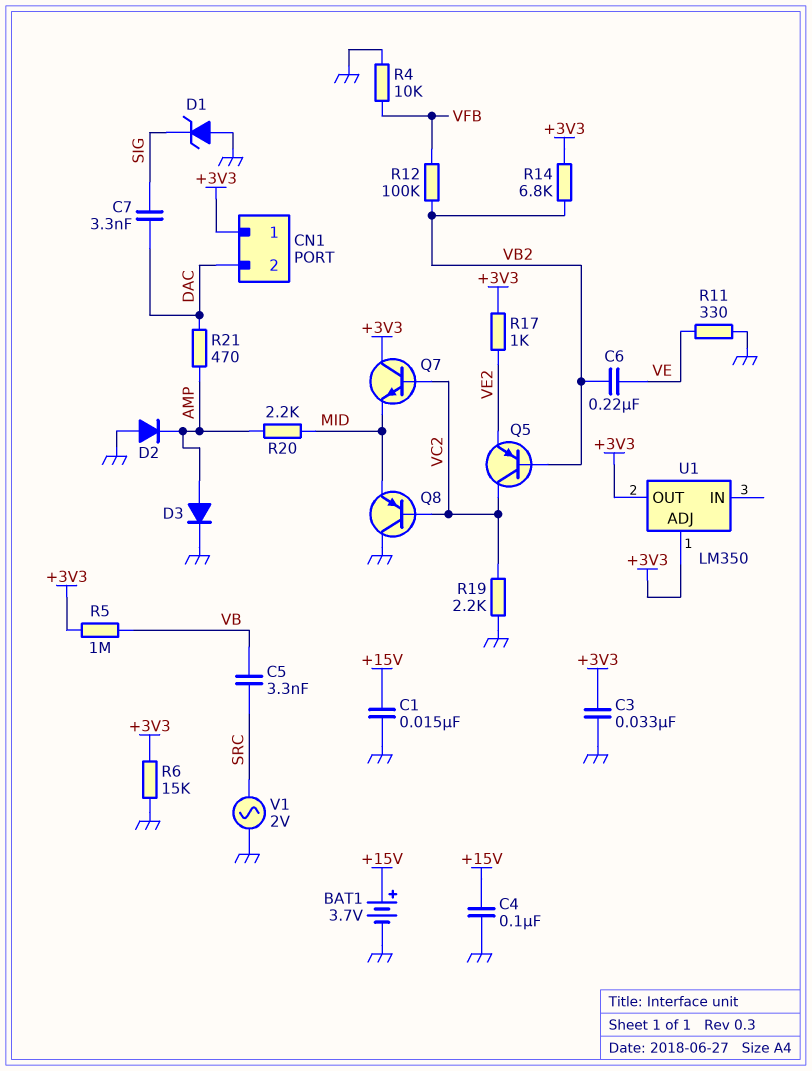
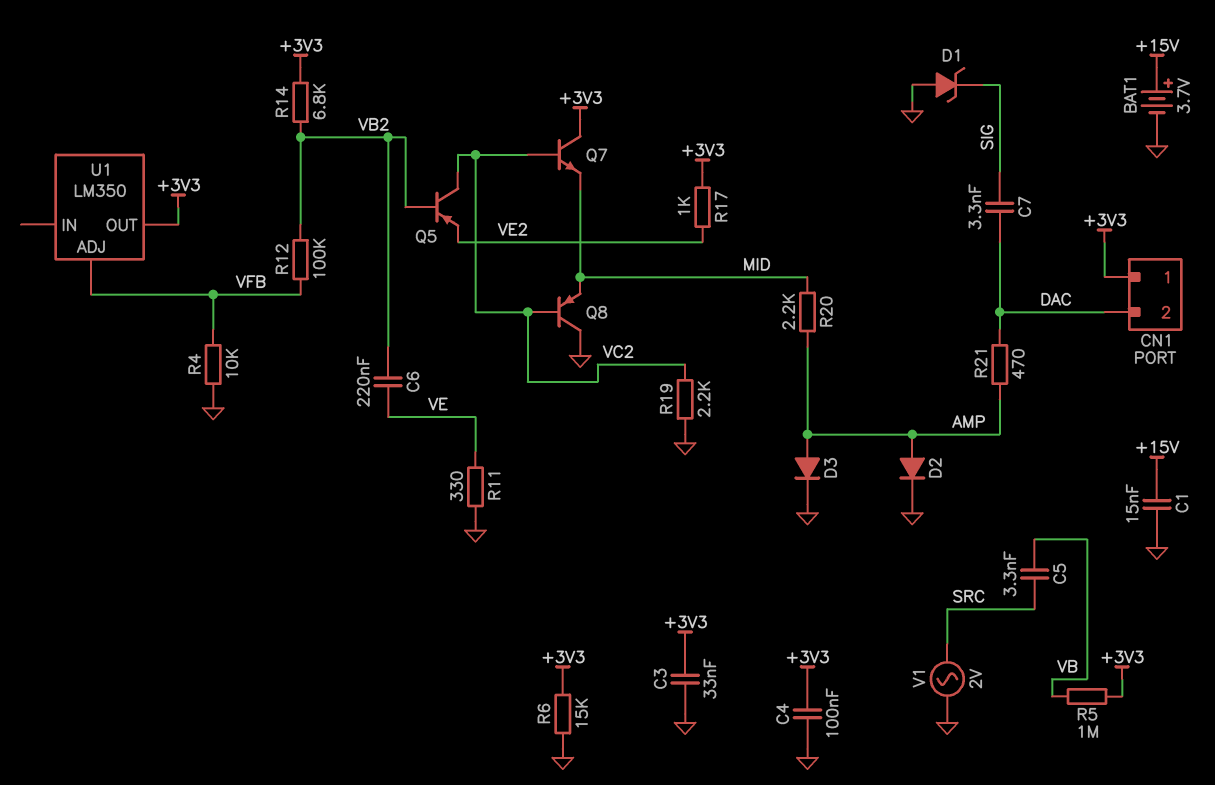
C4: 100nF (+15V, GND) -> 100nF (+3V3, GND)
D2: diode (A GND, K AMP) -> diode (A AMP, K GND)
U1 pin ADJ: +3V3 -> VFB

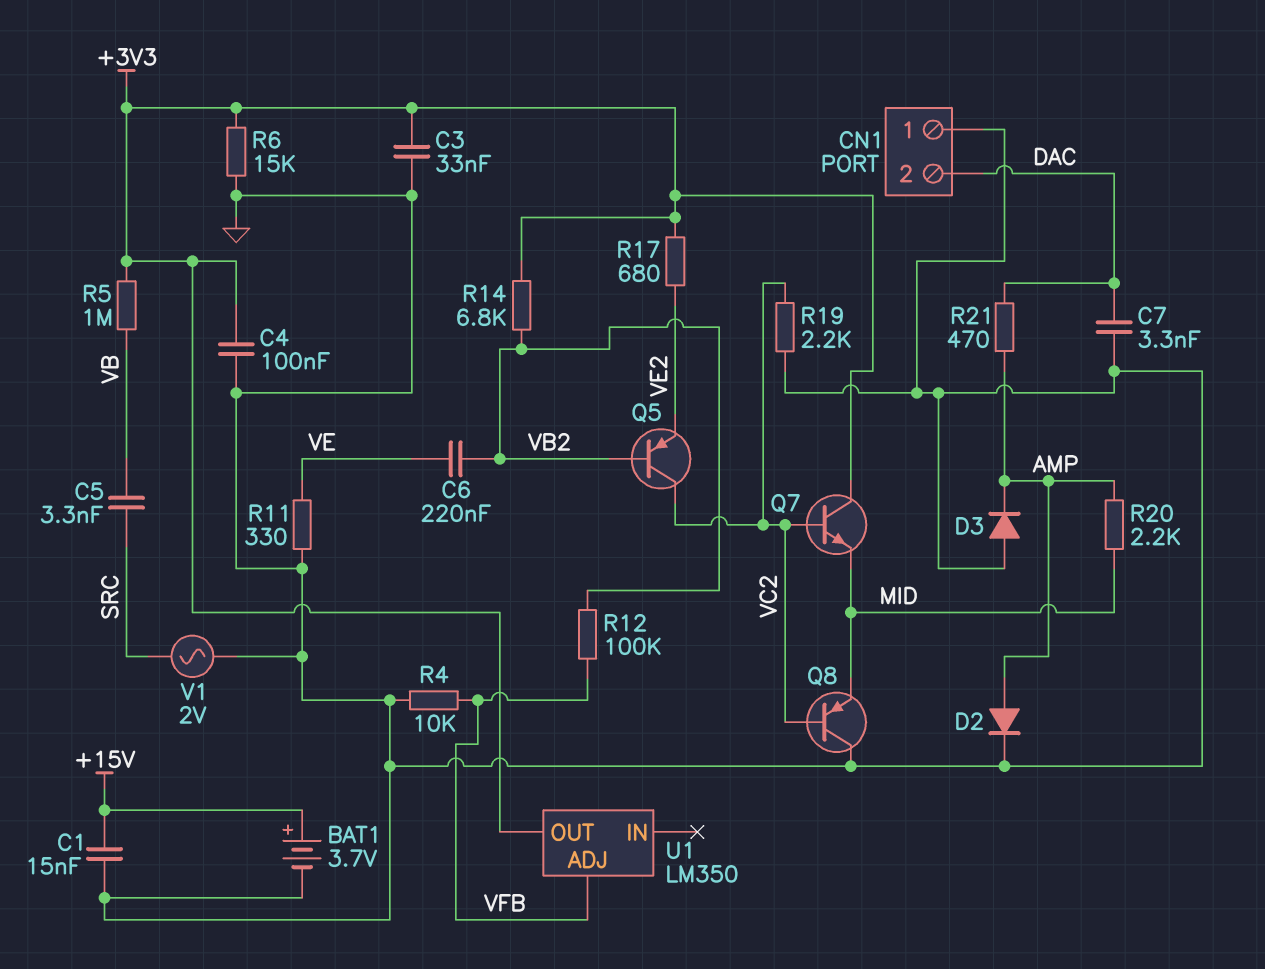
C7: 3.3nF (DAC, SIG) -> 3.3nF (DAC, GND)
CN1 pin 1: +3V3 -> GND
D1: zener (A GND, K SIG) -> none
D3: diode (A AMP, K GND) -> diode (A GND, K AMP)
R17: 1k (+3V3, VE2) -> 680 (+3V3, VE2)

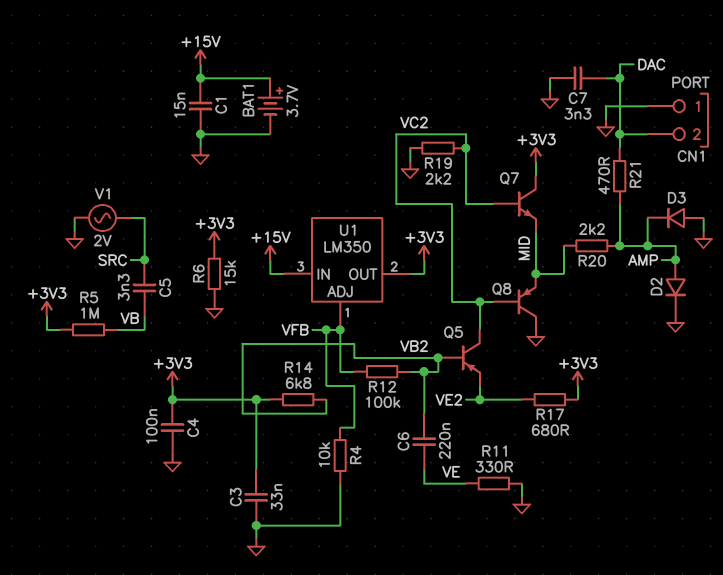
U1 pin IN: none -> +15V

